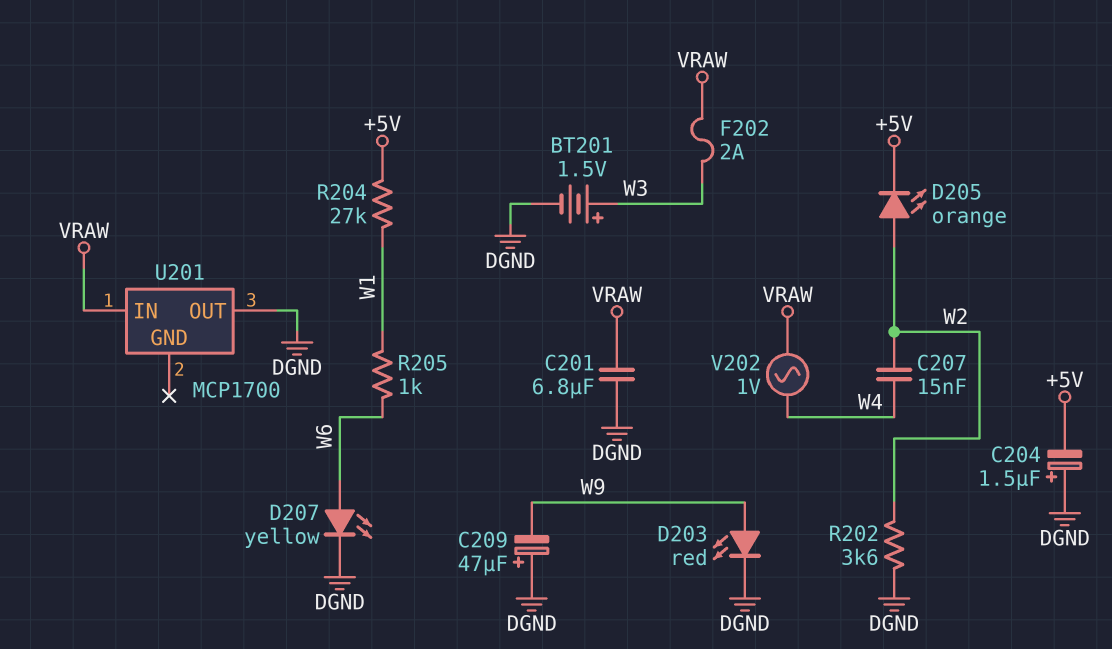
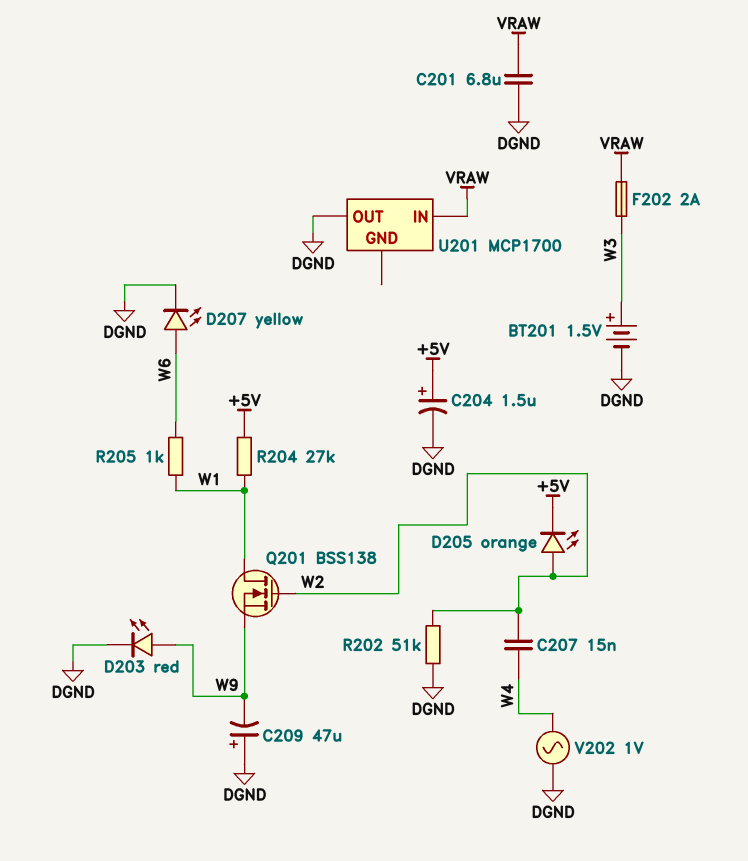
C204: 1.5uF (plus DGND, minus +5V) -> 1.5uF (plus +5V, minus DGND)
Q201: none -> NMOS BSS138 (G W2, D W1, S W9)
R202: 3.6k (DGND, W2) -> 51k (DGND, W2)
V202: AC 1V (VRAW, W4) -> AC 1V (DGND, W4)

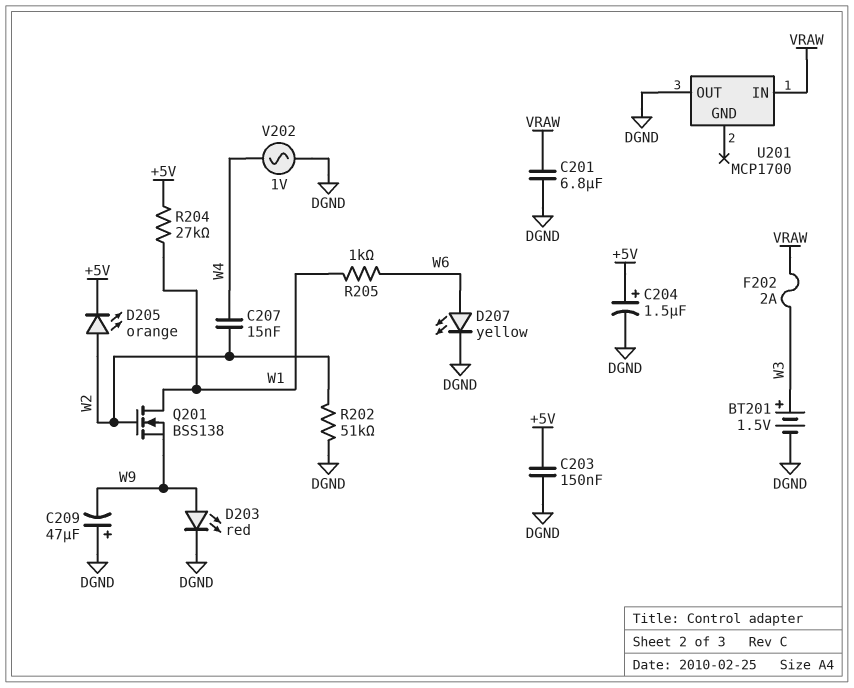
C203: none -> 150nF (+5V, DGND)

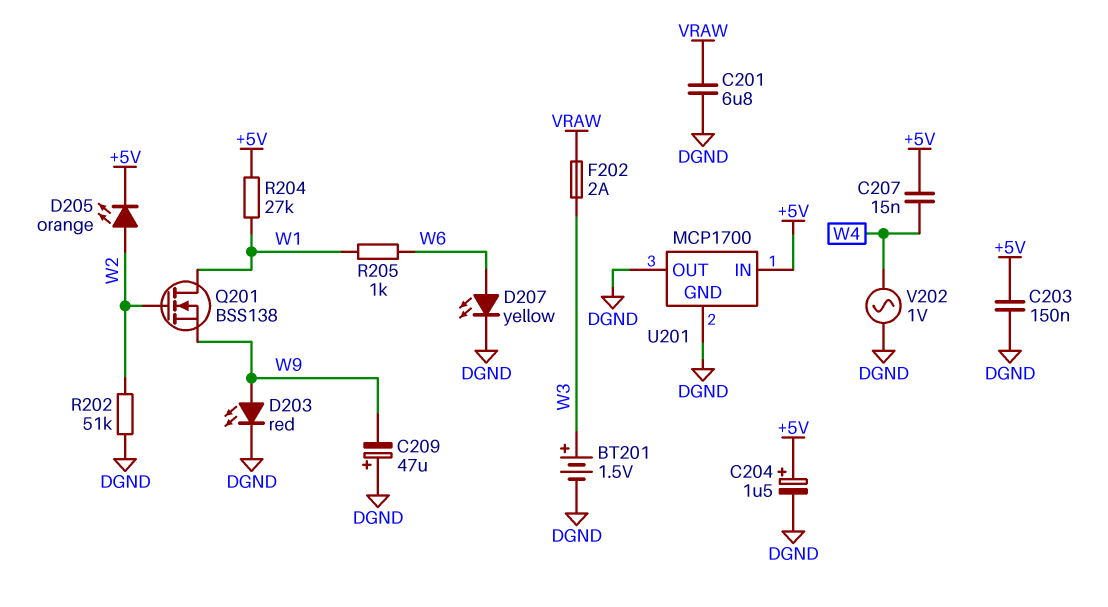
C207: 15nF (W2, W4) -> 15nF (+5V, W4)
U201 pin GND: none -> DGND
U201 pin IN: VRAW -> +5V

